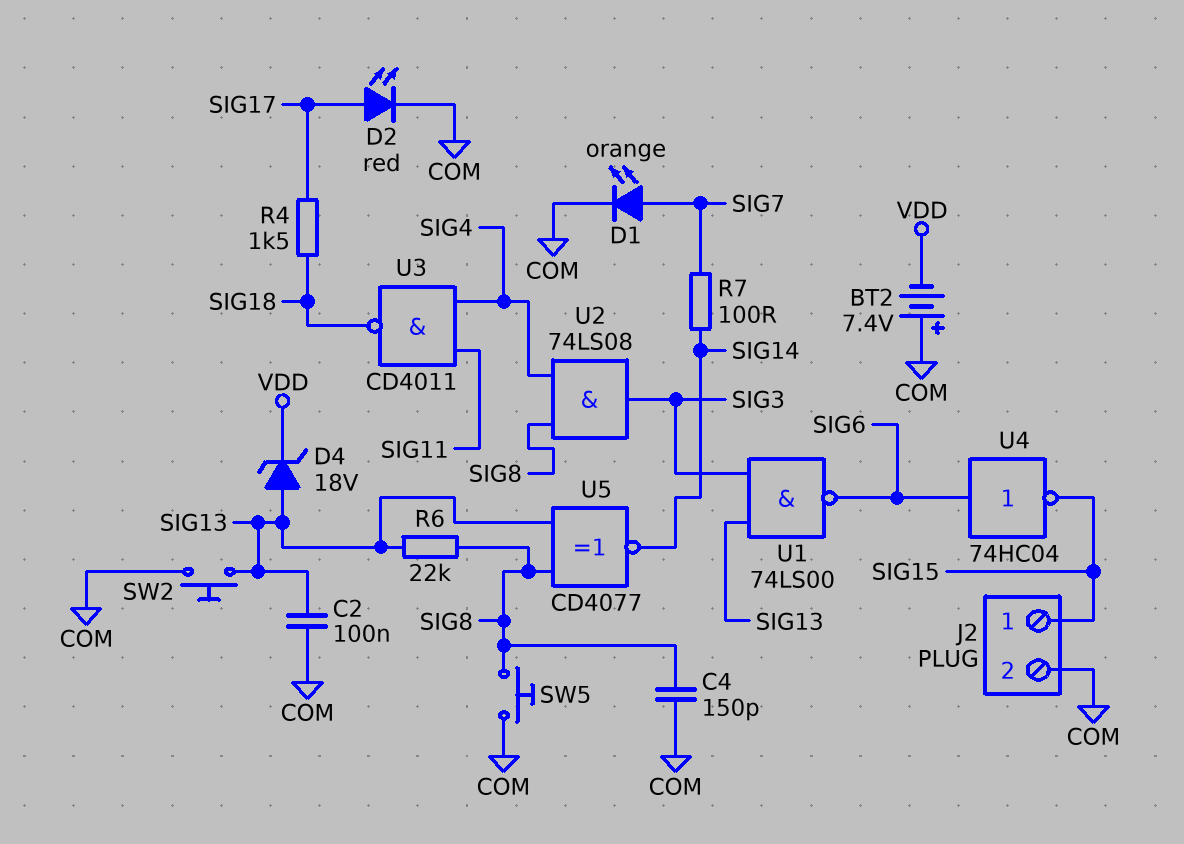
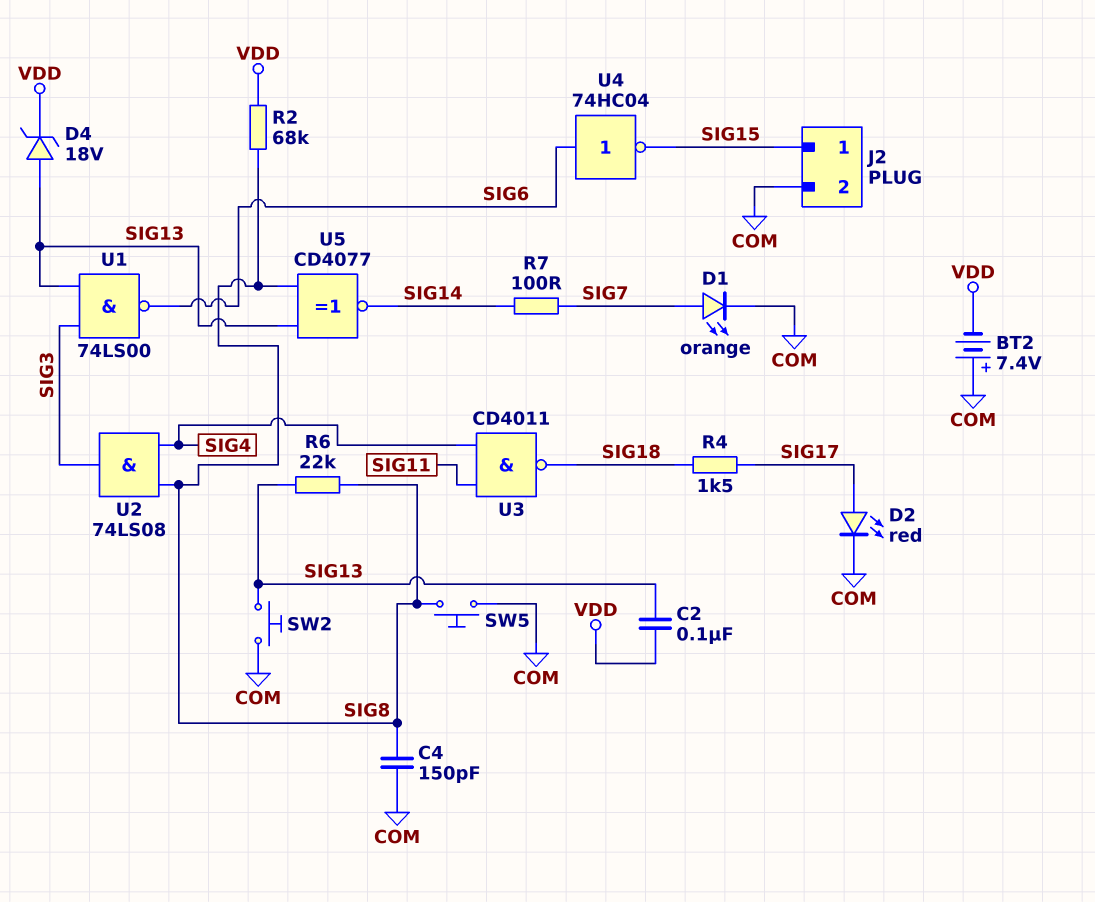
C2: 100nF (COM, SIG13) -> 100nF (SIG13, VDD)
R2: none -> 68k (SIG8, VDD)

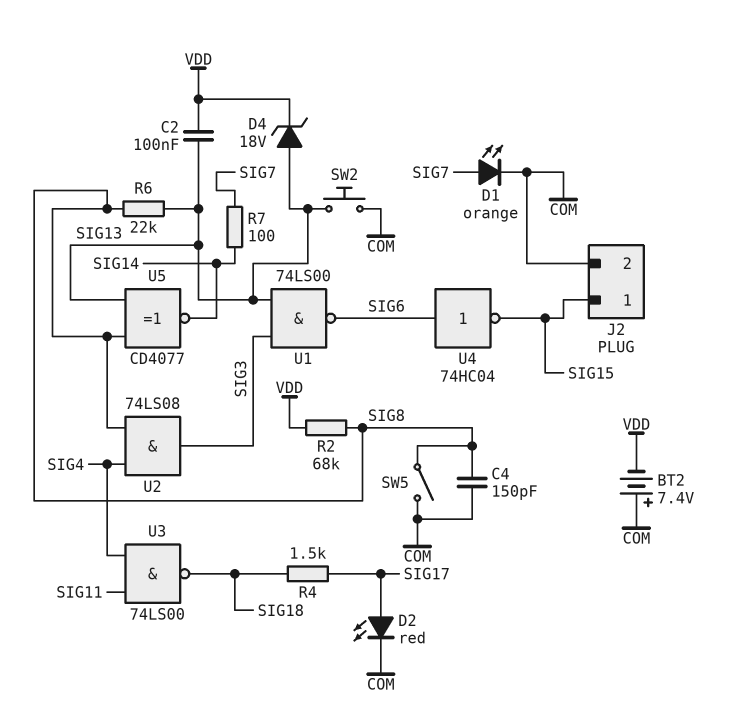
SW5: button (COM, SIG8) -> switch (COM, SIG8)
U3: NAND CD4011 (in SIG4, in SIG11, out SIG18) -> NAND 74LS00 (in SIG4, in SIG11, out SIG18)

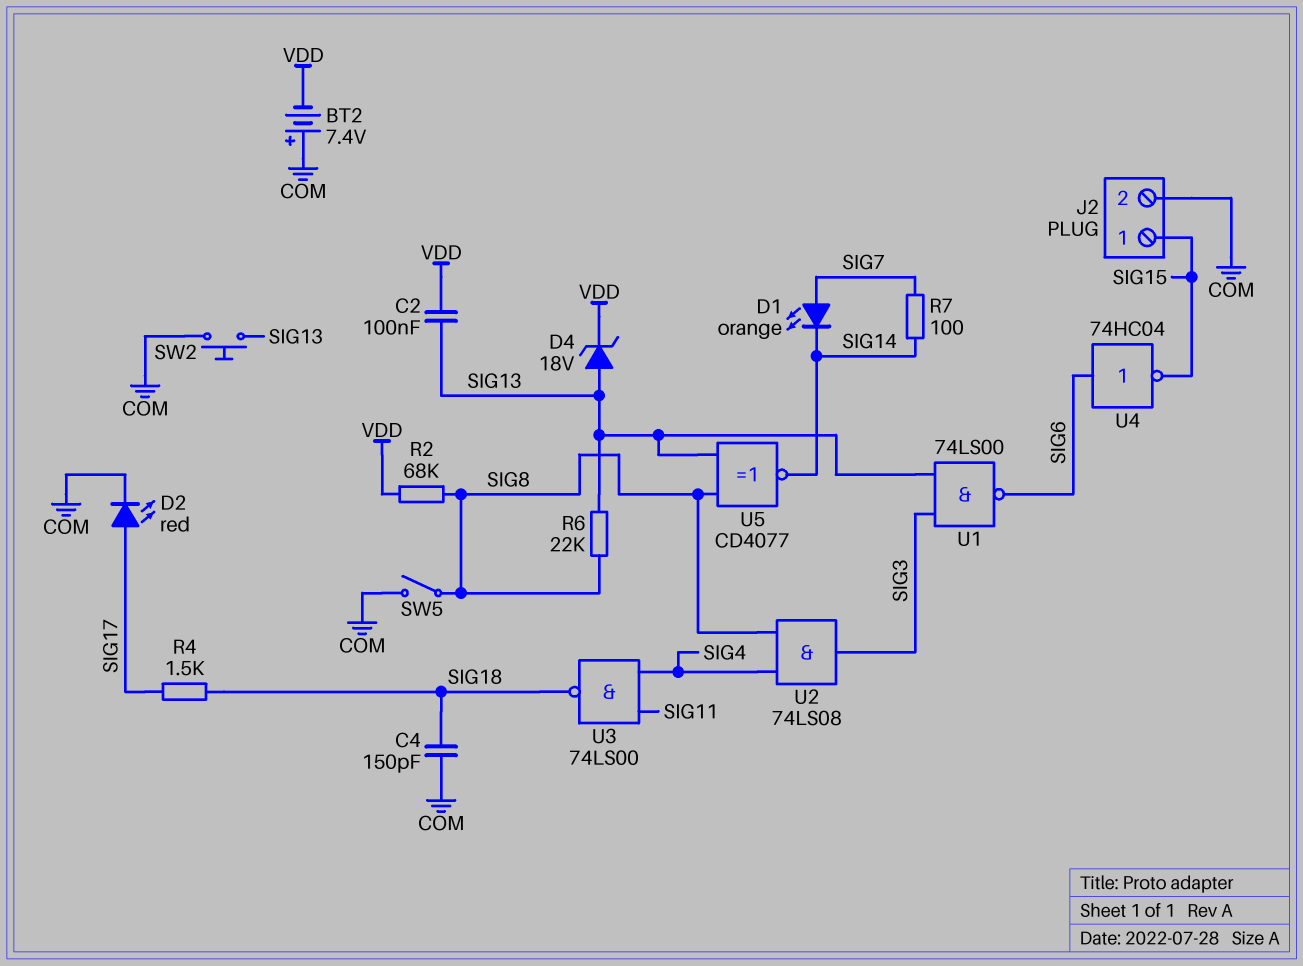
C4: 150pF (COM, SIG8) -> 150pF (COM, SIG18)
D1: LED orange (A SIG7, K COM) -> LED orange (A SIG7, K SIG14)

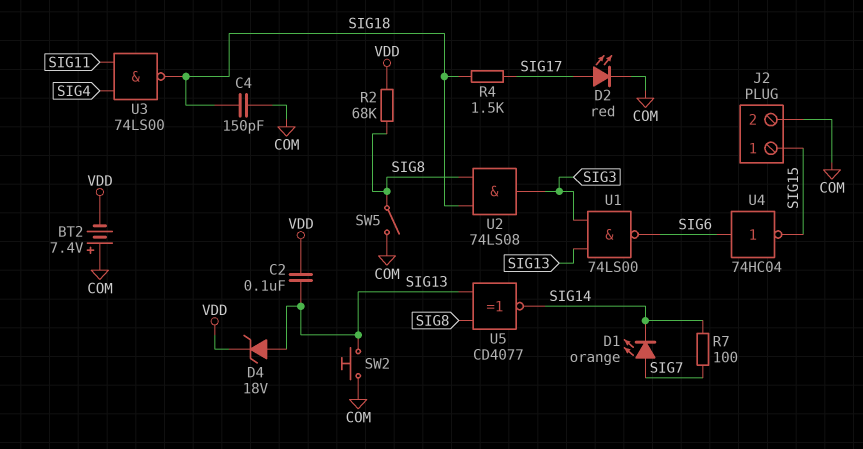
R6: 22k (SIG8, SIG13) -> none
U2: AND 74LS08 (in SIG4, in SIG8, out SIG3) -> AND 74LS08 (in SIG8, in SIG18, out SIG3)

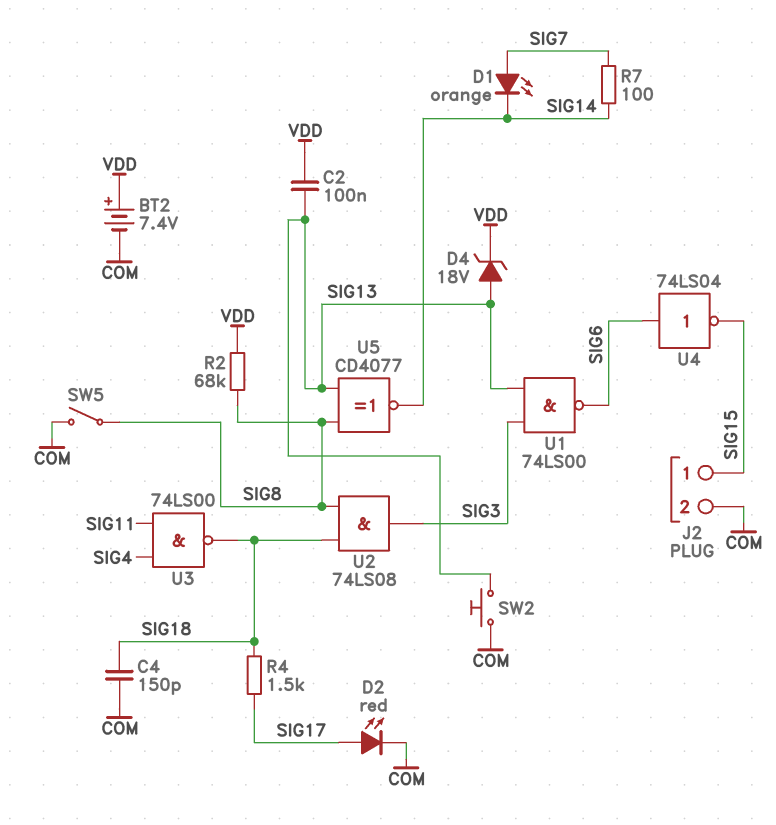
BT2: 7.4V (plus COM, minus VDD) -> 7.4V (plus VDD, minus COM)
U4: NOT 74HC04 (in SIG6, out SIG15) -> NOT 74LS04 (in SIG6, out SIG15)

